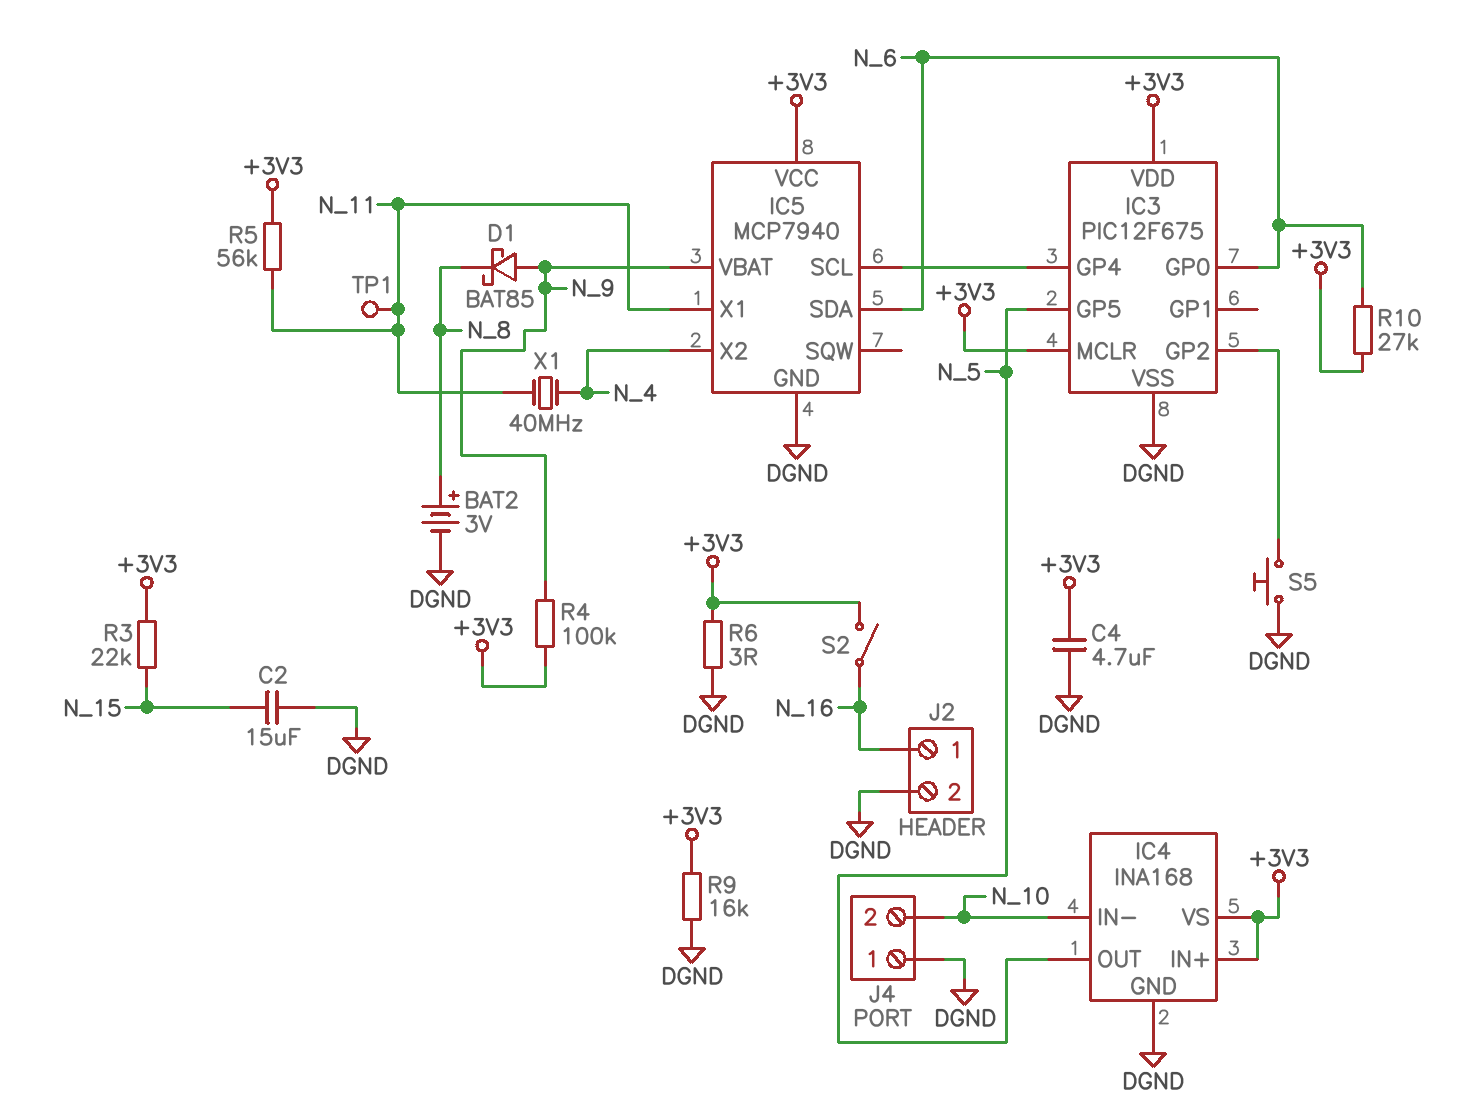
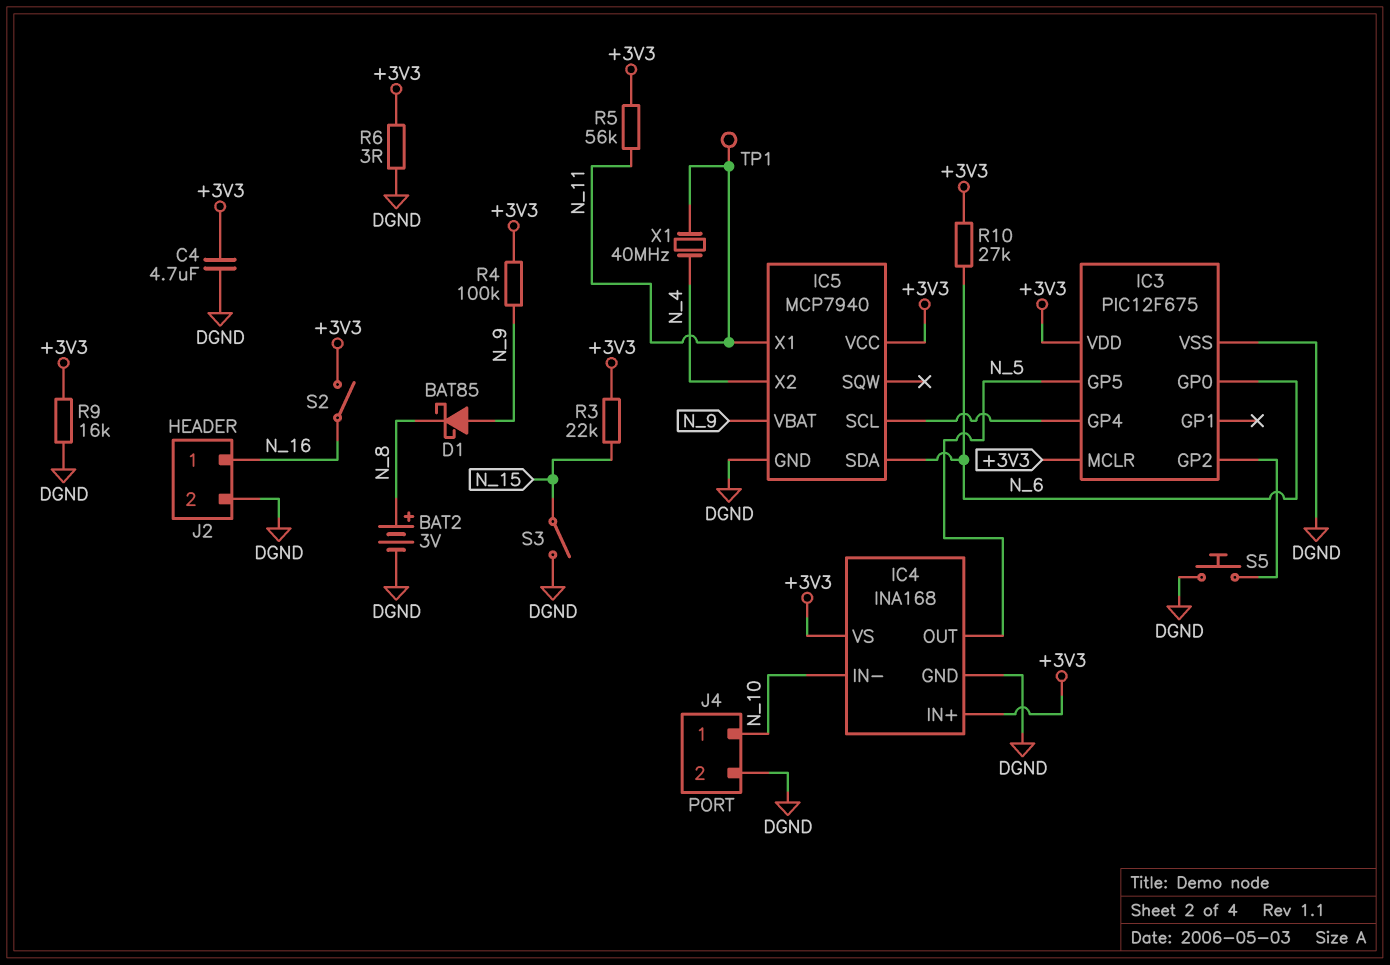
C2: 15uF (DGND, N_15) -> none
J4 pin 1: DGND -> N_10
J4 pin 2: N_10 -> DGND
S3: none -> switch (DGND, N_15)

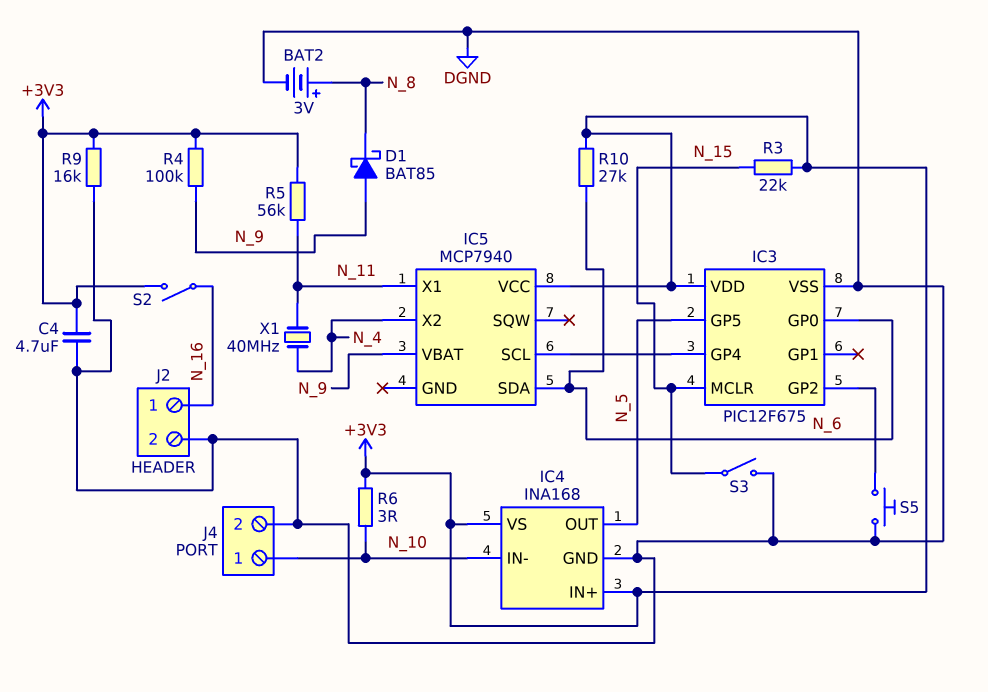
IC3 pin MCLR: +3V3 -> N_15
IC5 pin GND: DGND -> none
R6: 3 (+3V3, DGND) -> 3 (+3V3, N_10)
TP1: test point (N_11) -> none

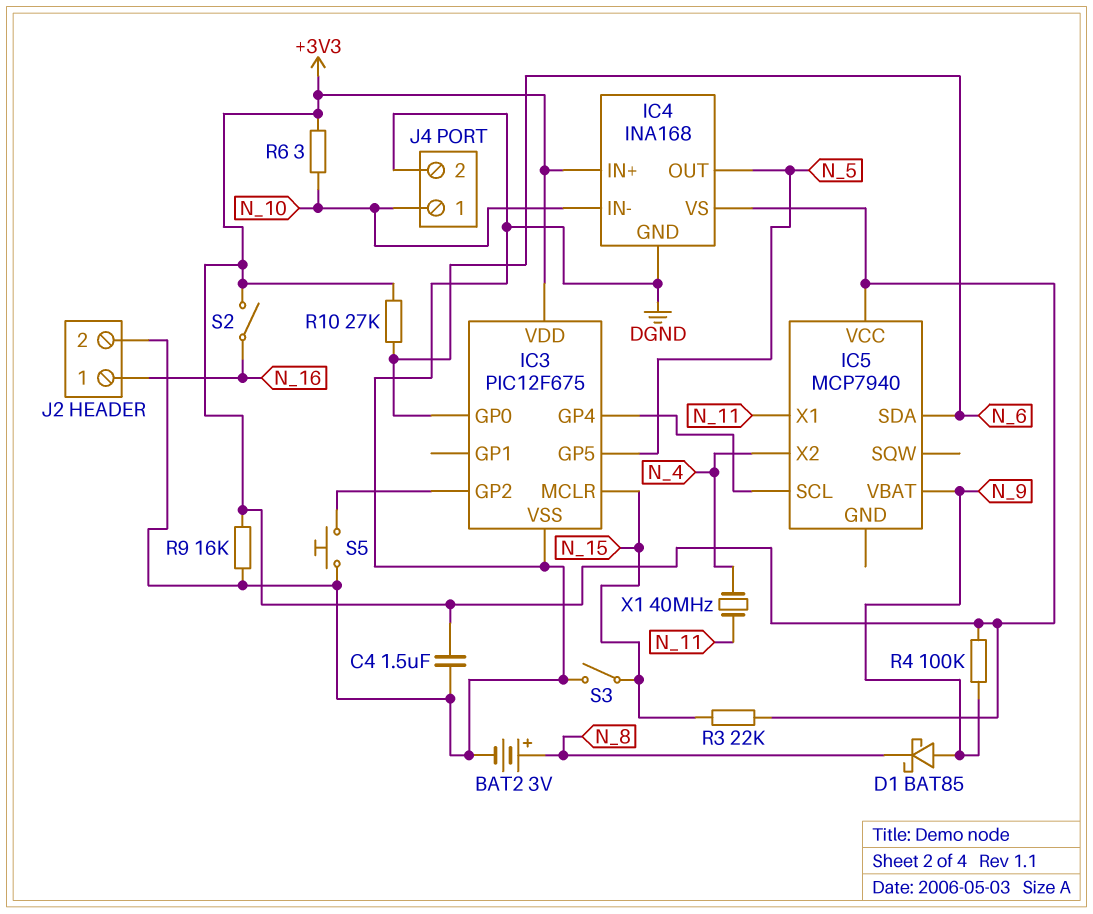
C4: 4.7uF (+3V3, DGND) -> 1.5uF (+3V3, DGND)
R5: 56k (+3V3, N_11) -> none

